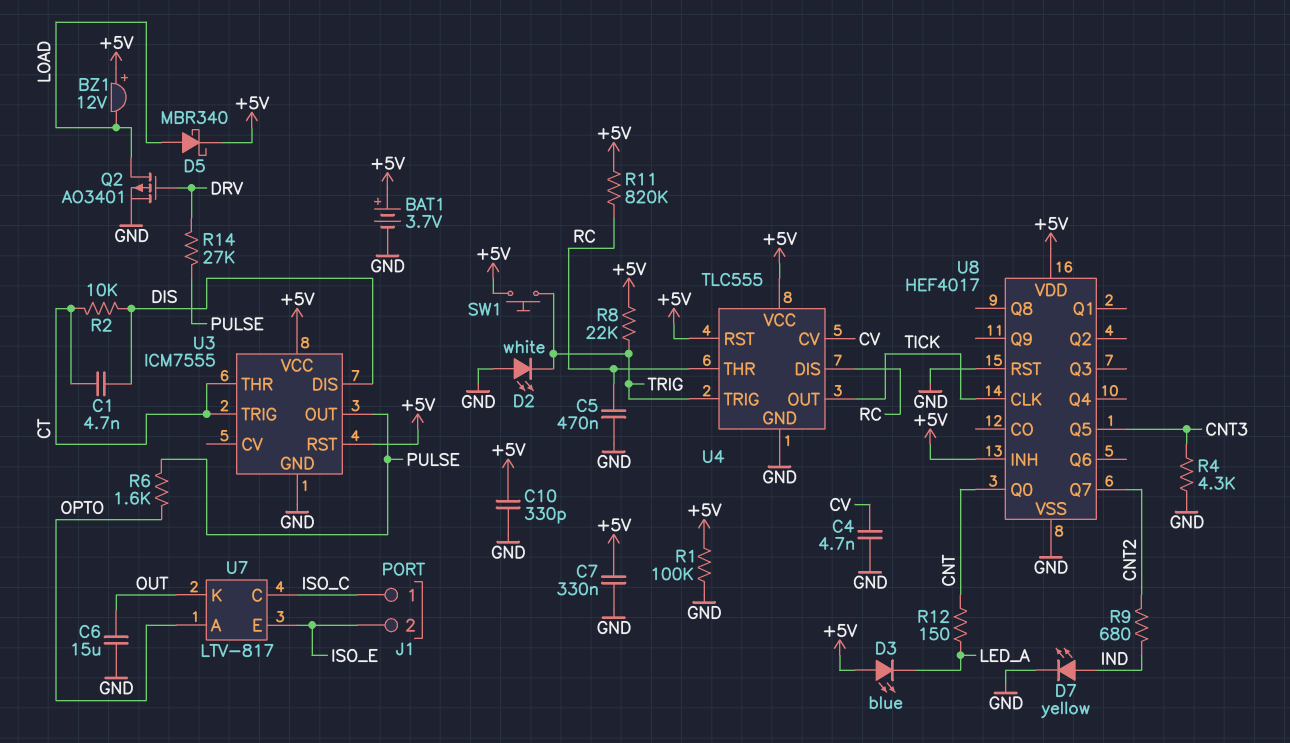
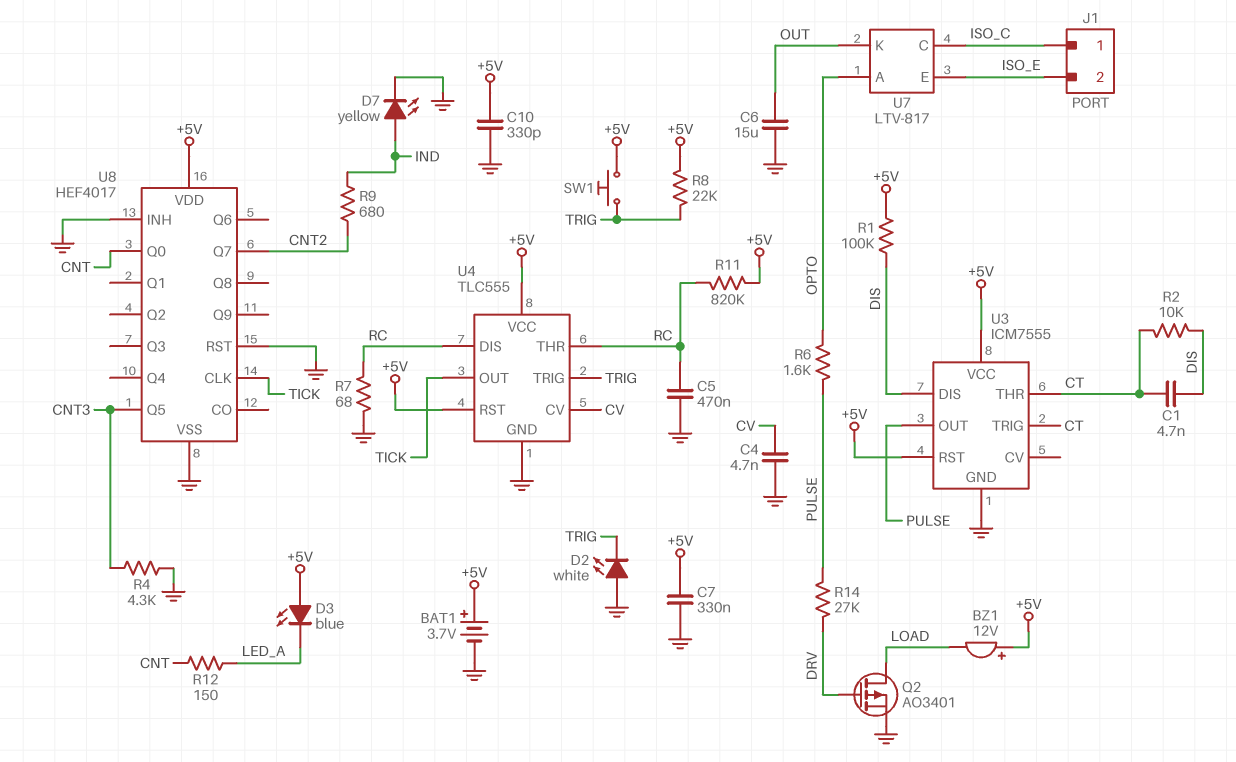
D5: schottky MBR340 (A LOAD, K +5V) -> none
R1: 100k (+5V, GND) -> 100k (+5V, DIS)
R7: none -> 68 (GND, RC)
U8 pin INH: +5V -> GND

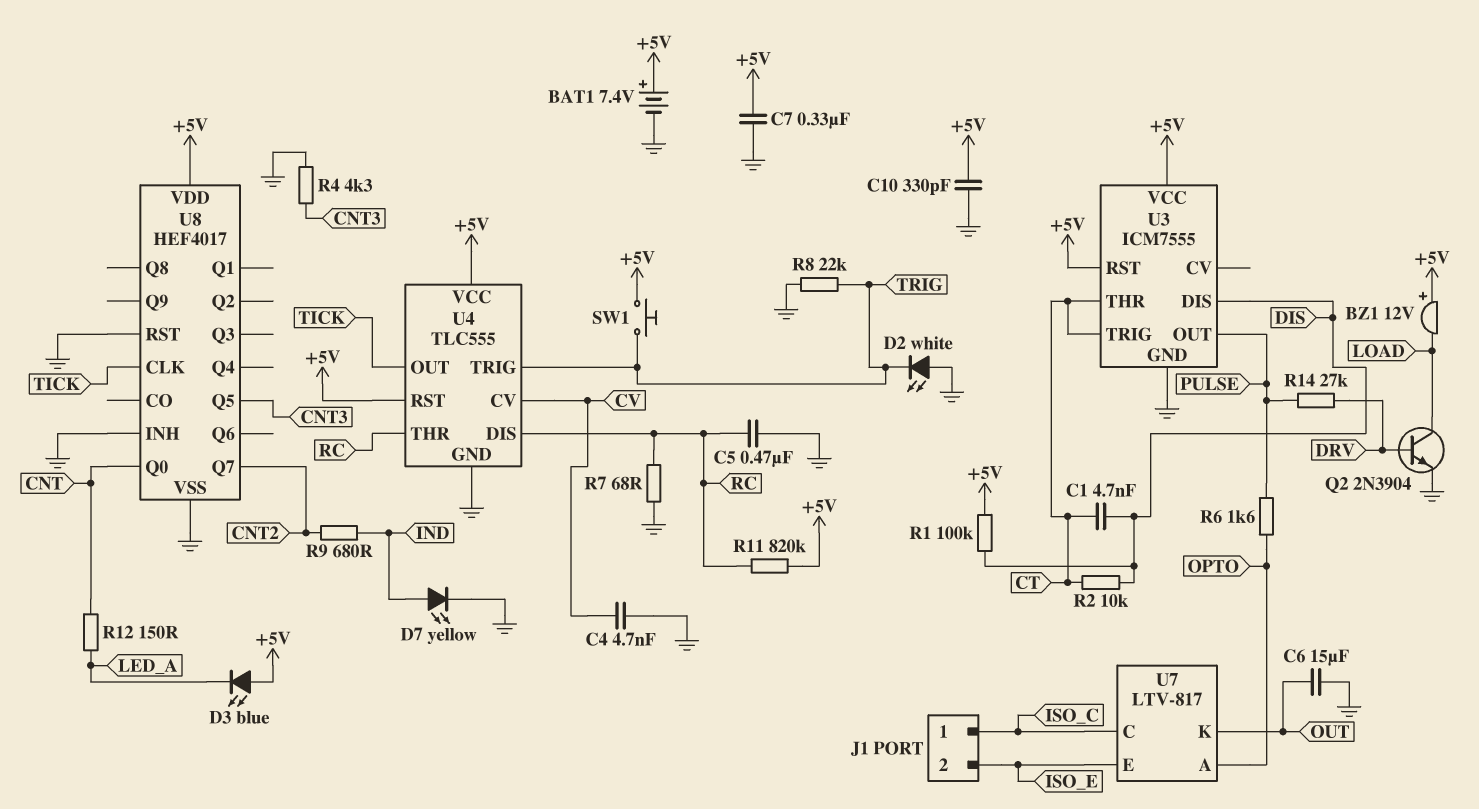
BAT1: 3.7V (plus +5V, minus GND) -> 7.4V (plus +5V, minus GND)
Q2: PMOS AO3401 (G DRV, D LOAD, S GND) -> NPN 2N3904 (B DRV, C LOAD, E GND)
R8: 22k (+5V, TRIG) -> 22k (GND, TRIG)

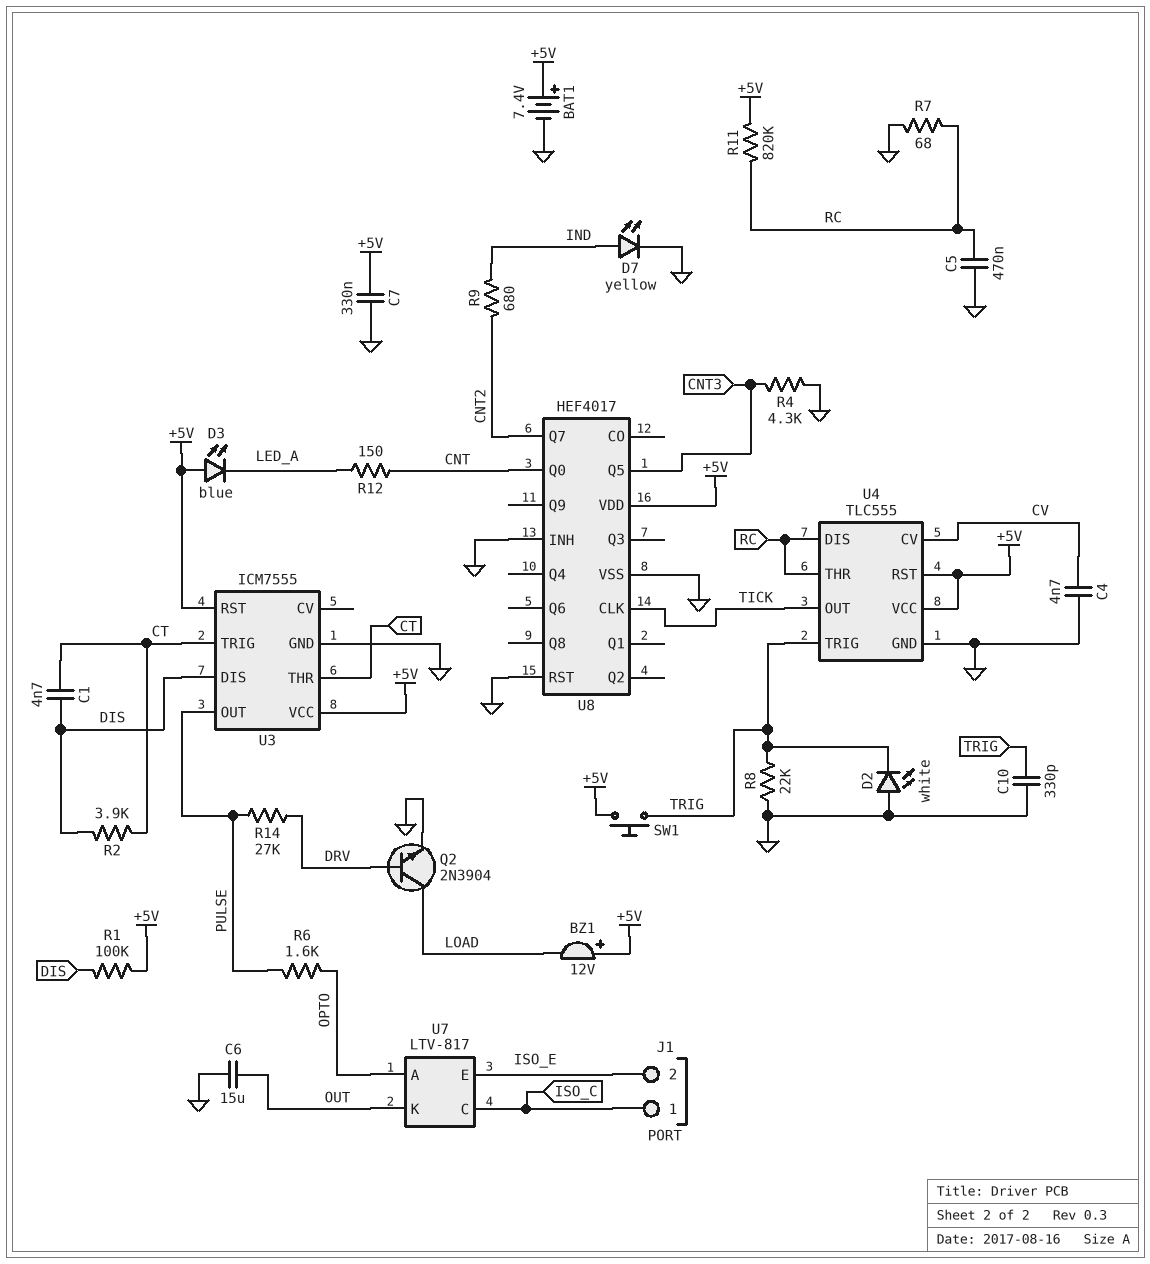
C10: 330pF (+5V, GND) -> 330pF (GND, TRIG)
R2: 10k (CT, DIS) -> 3.9k (CT, DIS)

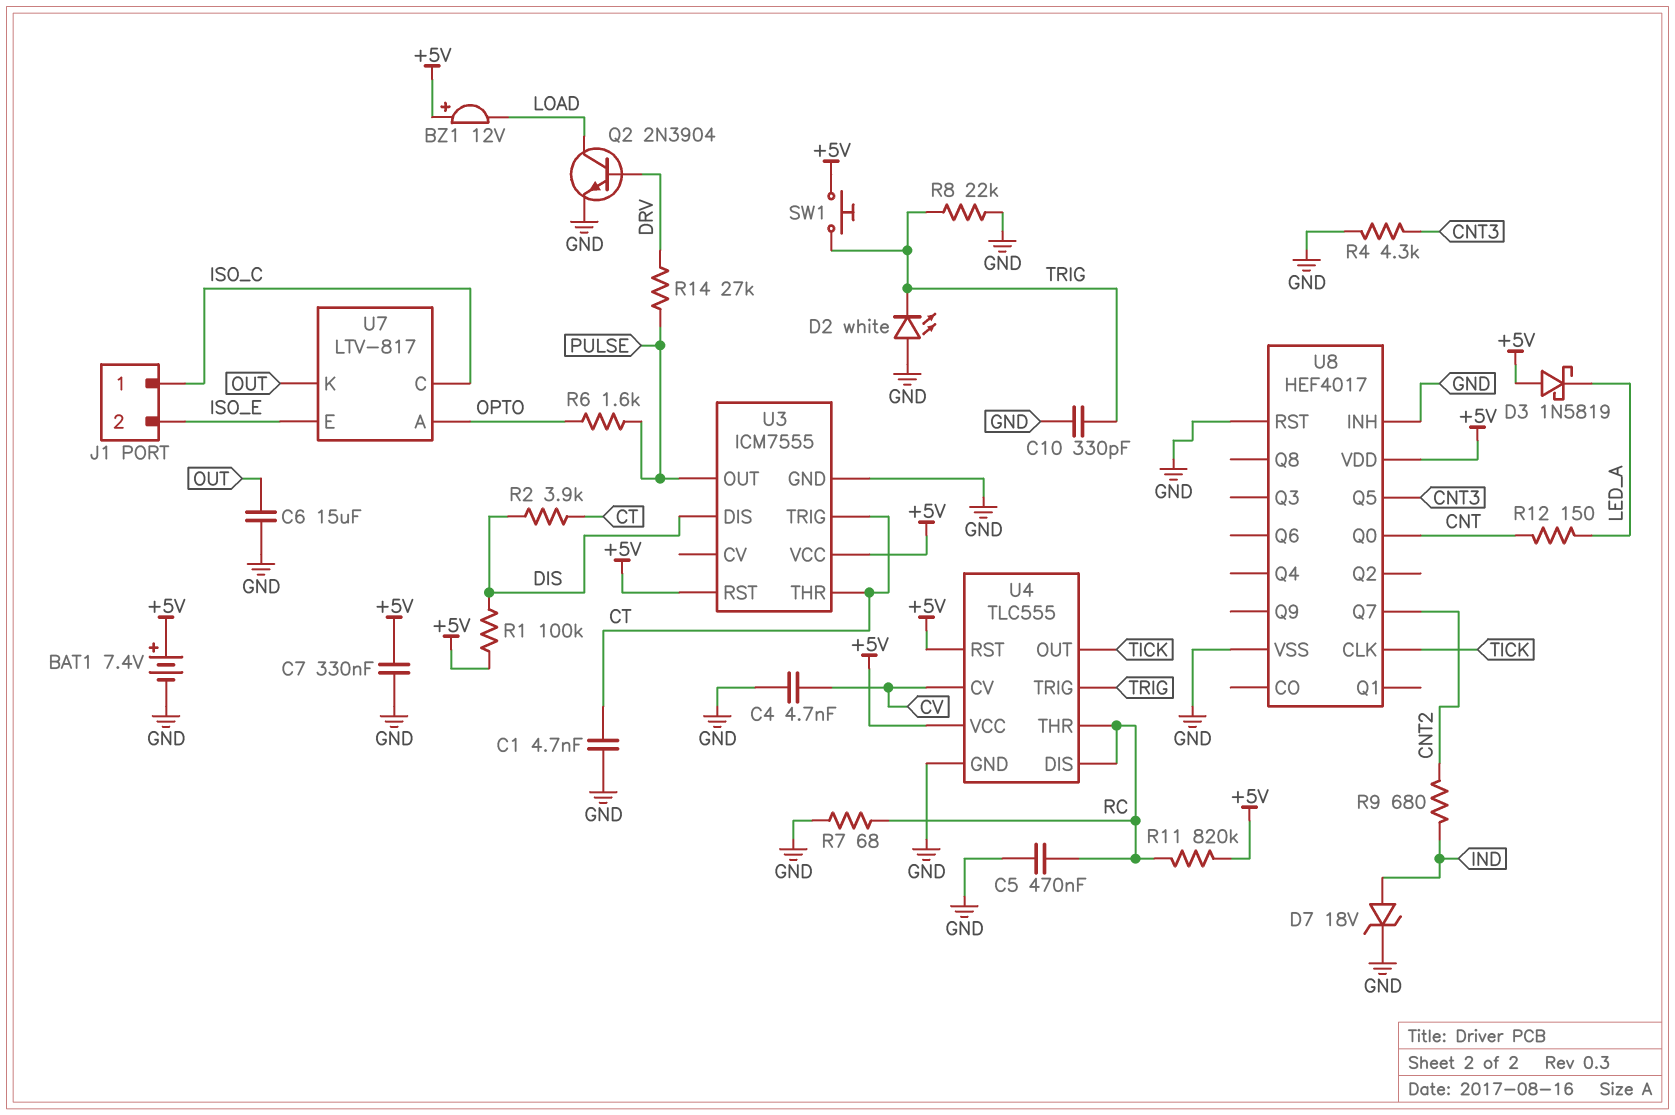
C1: 4.7nF (CT, DIS) -> 4.7nF (CT, GND)
D3: LED blue (A +5V, K LED_A) -> schottky 1N5819 (A +5V, K LED_A)
D7: LED yellow (A IND, K GND) -> zener 18V (A IND, K GND)

